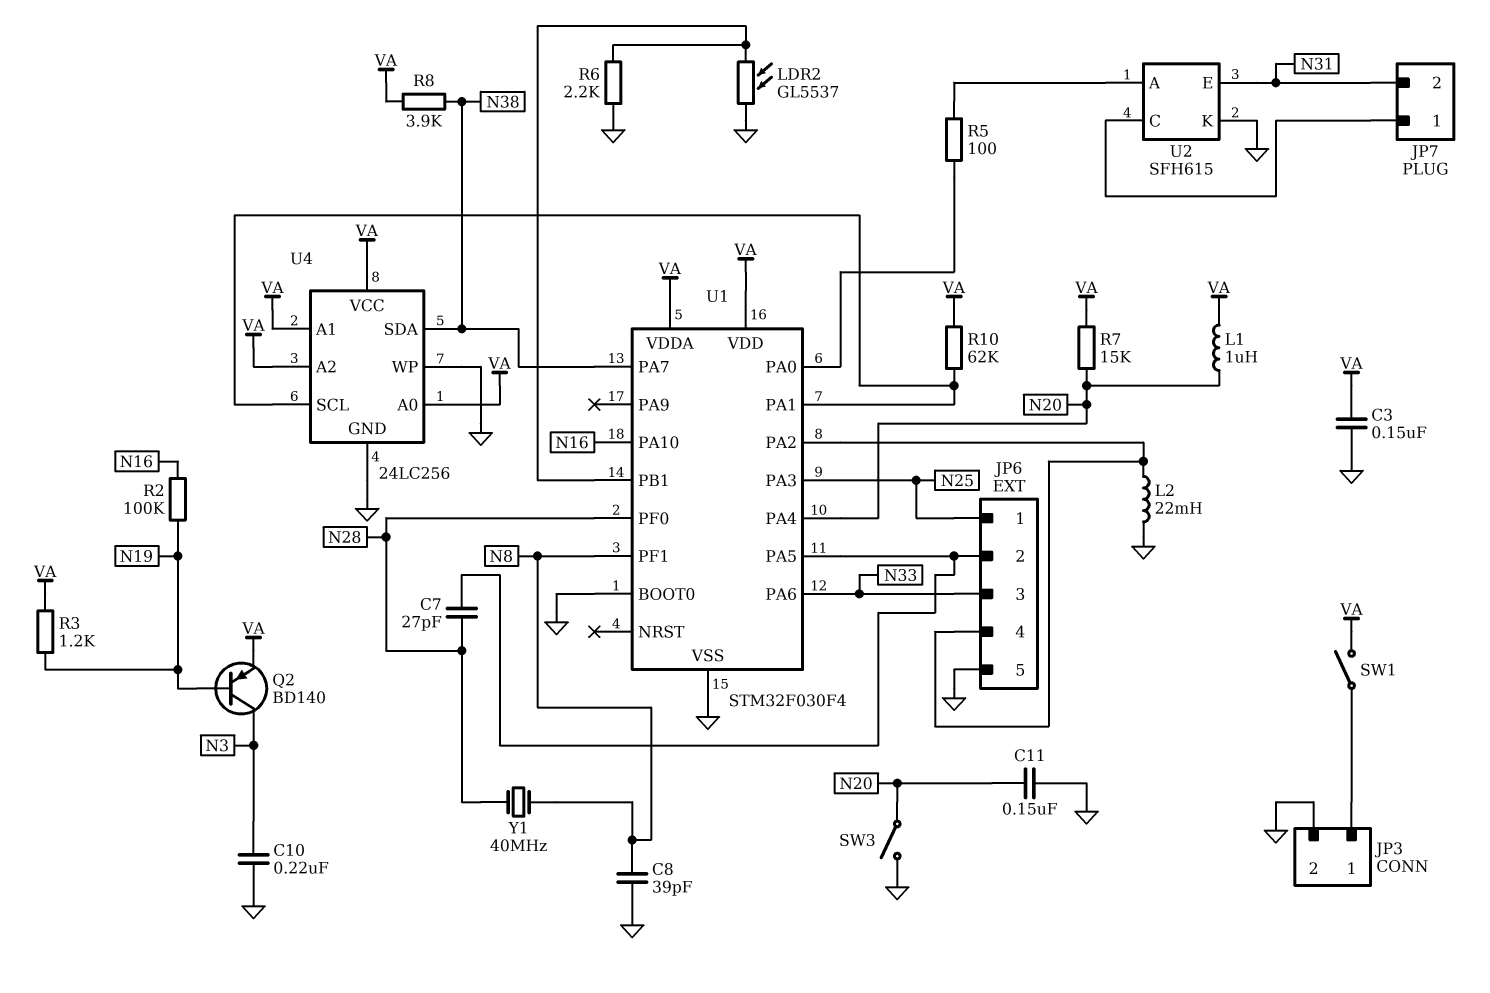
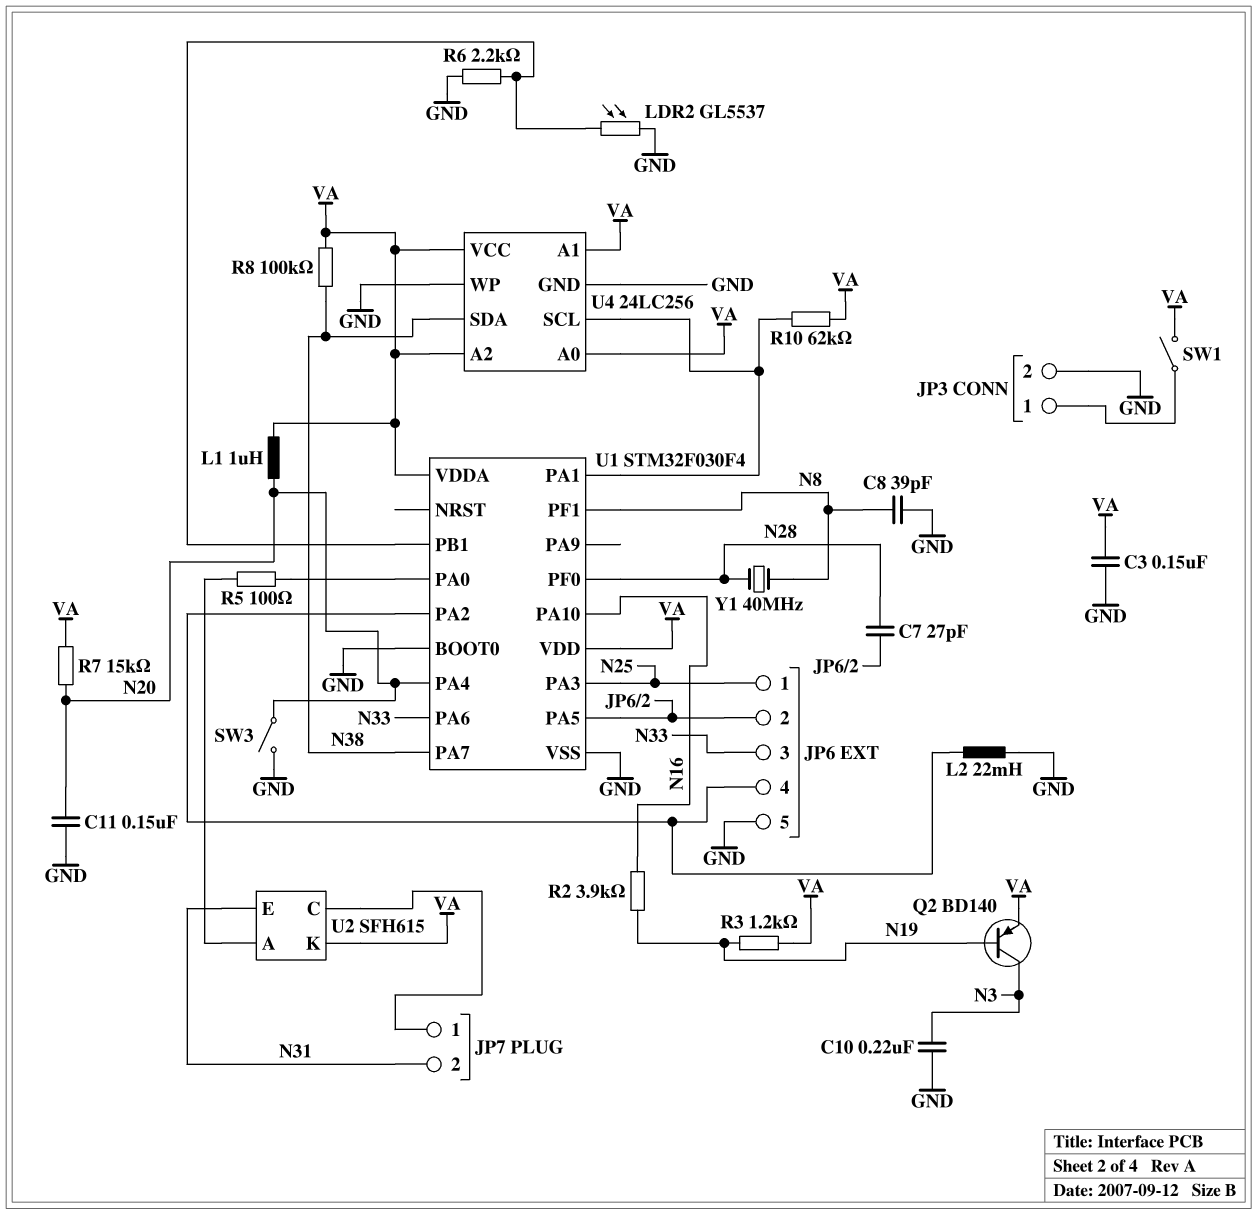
R2: 100k (N16, N19) -> 3.9k (N16, N19)
R8: 3.9k (N38, VA) -> 100k (N38, VA)
U2 pin K: GND -> VA

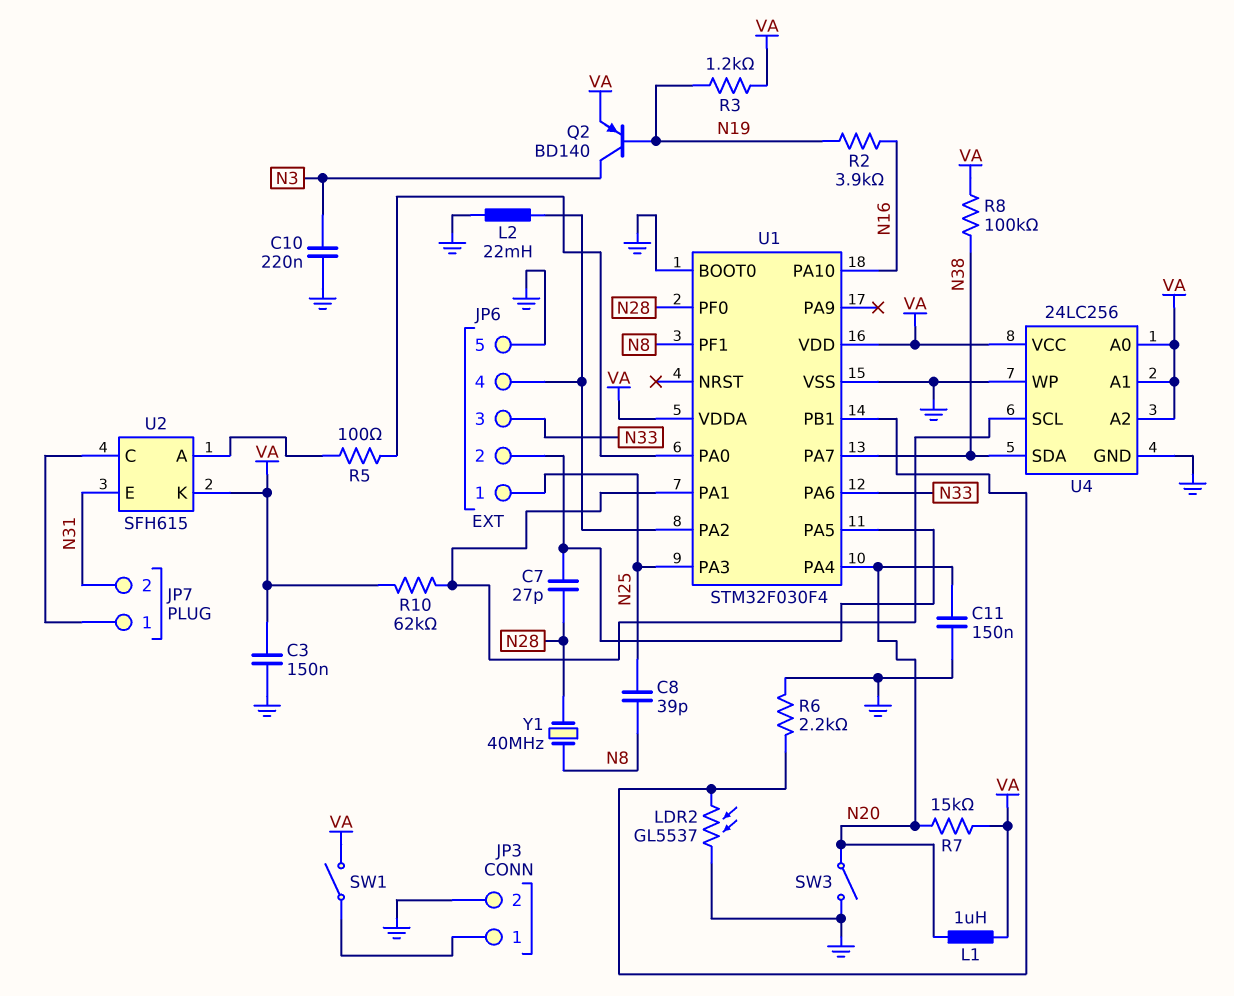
C8: 39pF (GND, N8) -> 39pF (N8, N25)

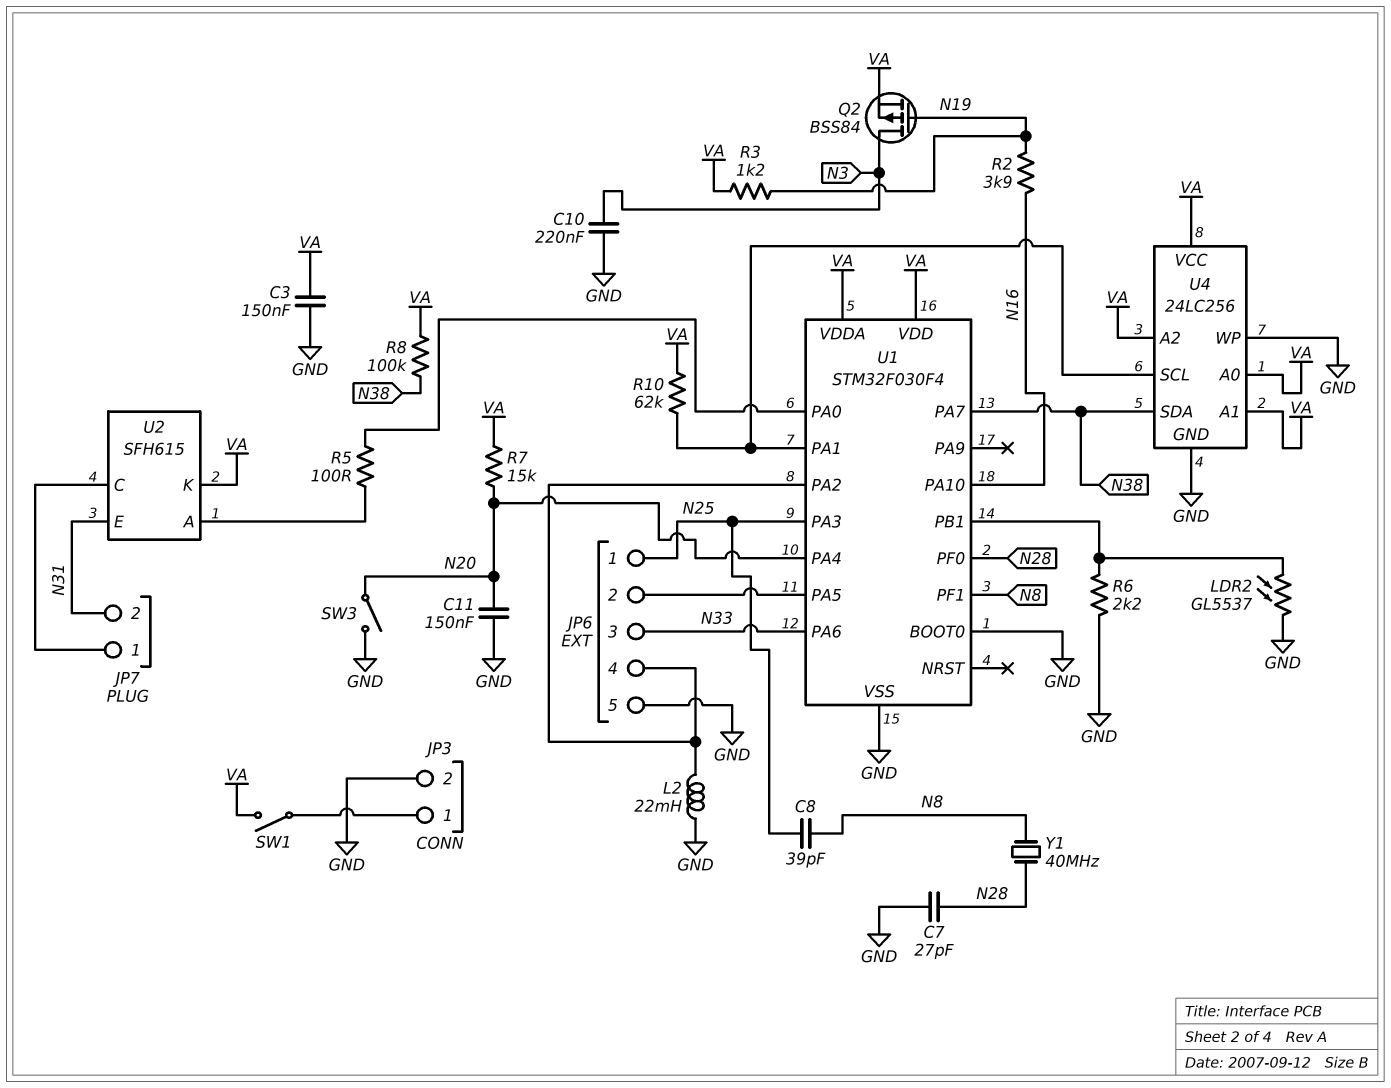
C7: 27pF (JP6/2, N28) -> 27pF (GND, N28)
L1: 1uH (N20, VA) -> none
Q2: PNP BD140 (B N19, C N3, E VA) -> PMOS BSS84 (G N19, D N3, S VA)

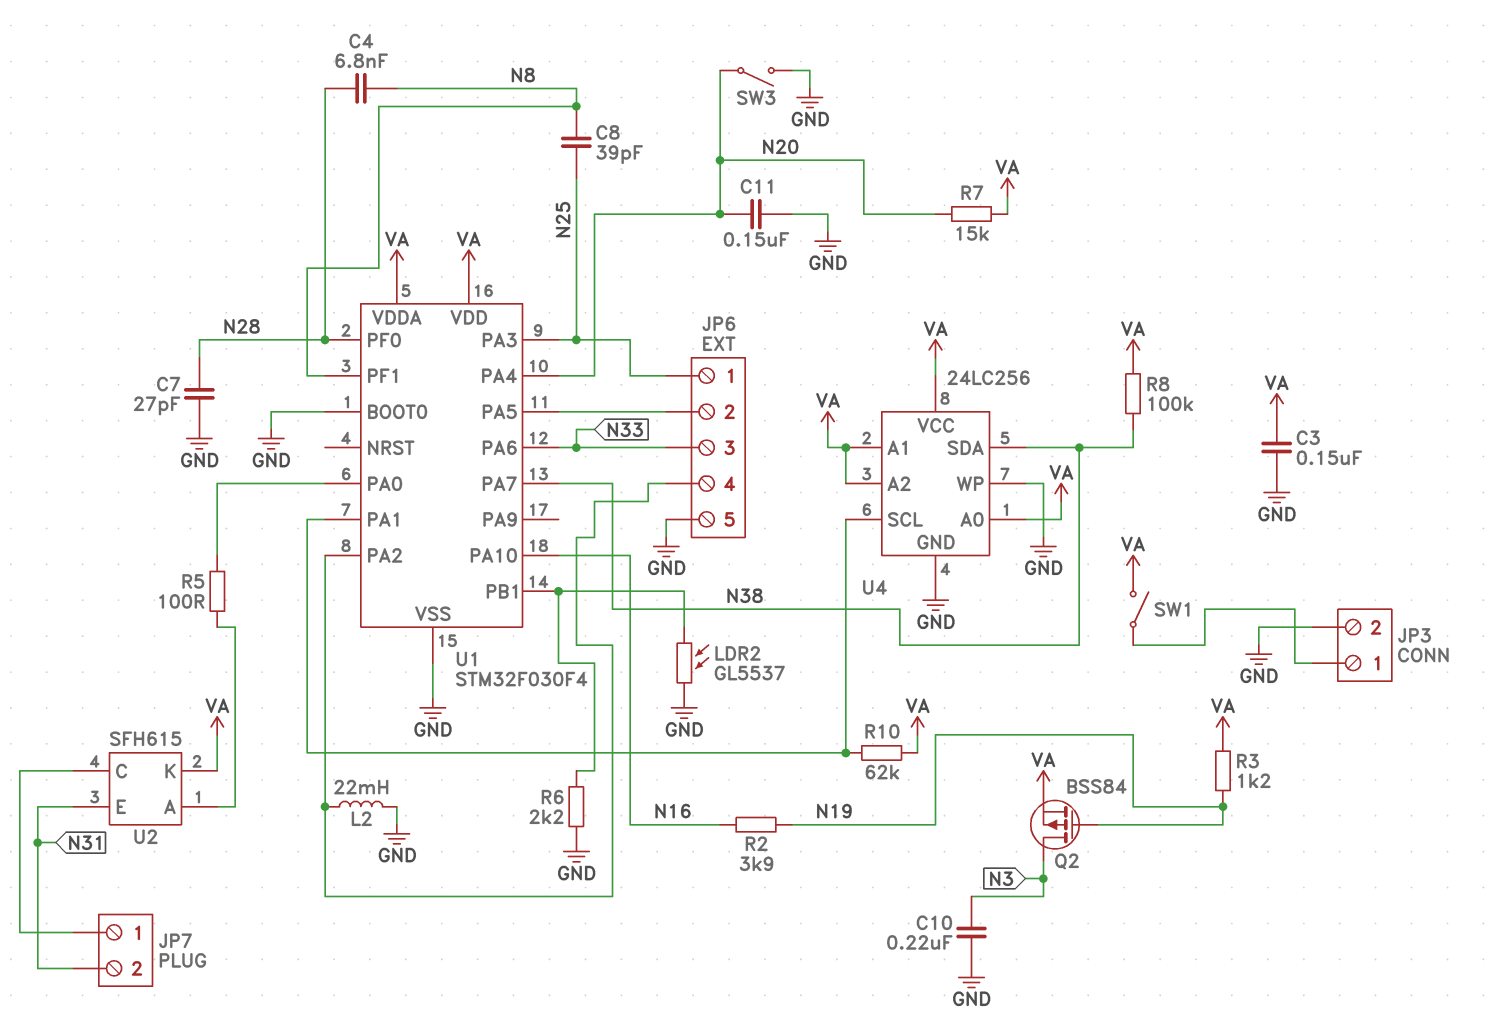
C4: none -> 6.8nF (N8, N28)
Y1: 40MHz (N8, N28) -> none

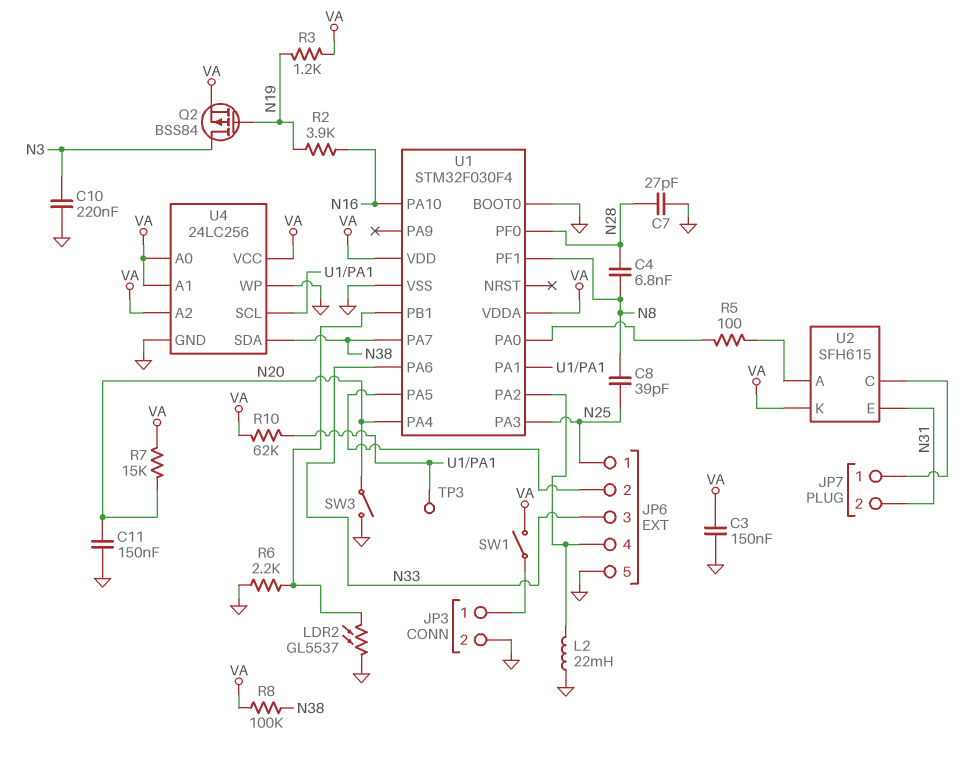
TP3: none -> test point (U1/PA1)

